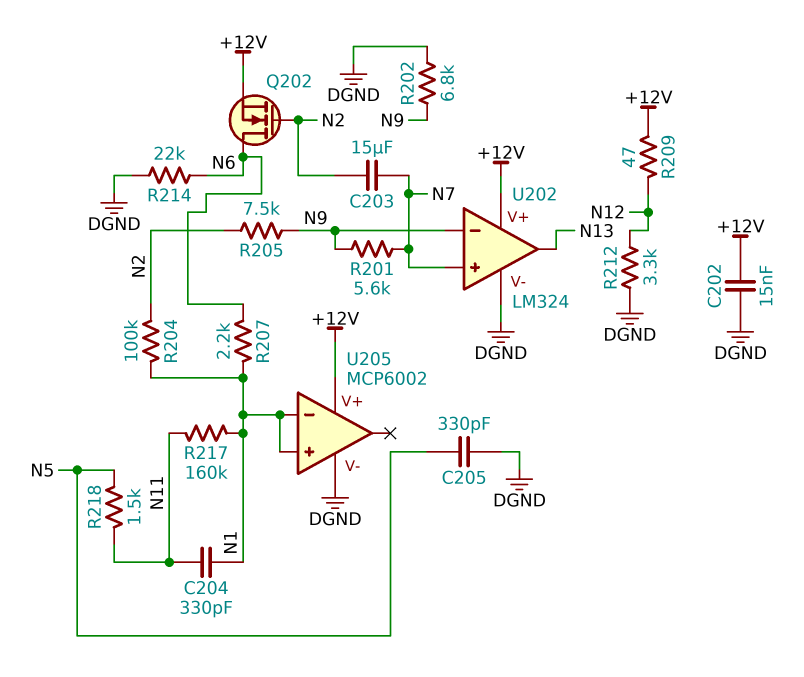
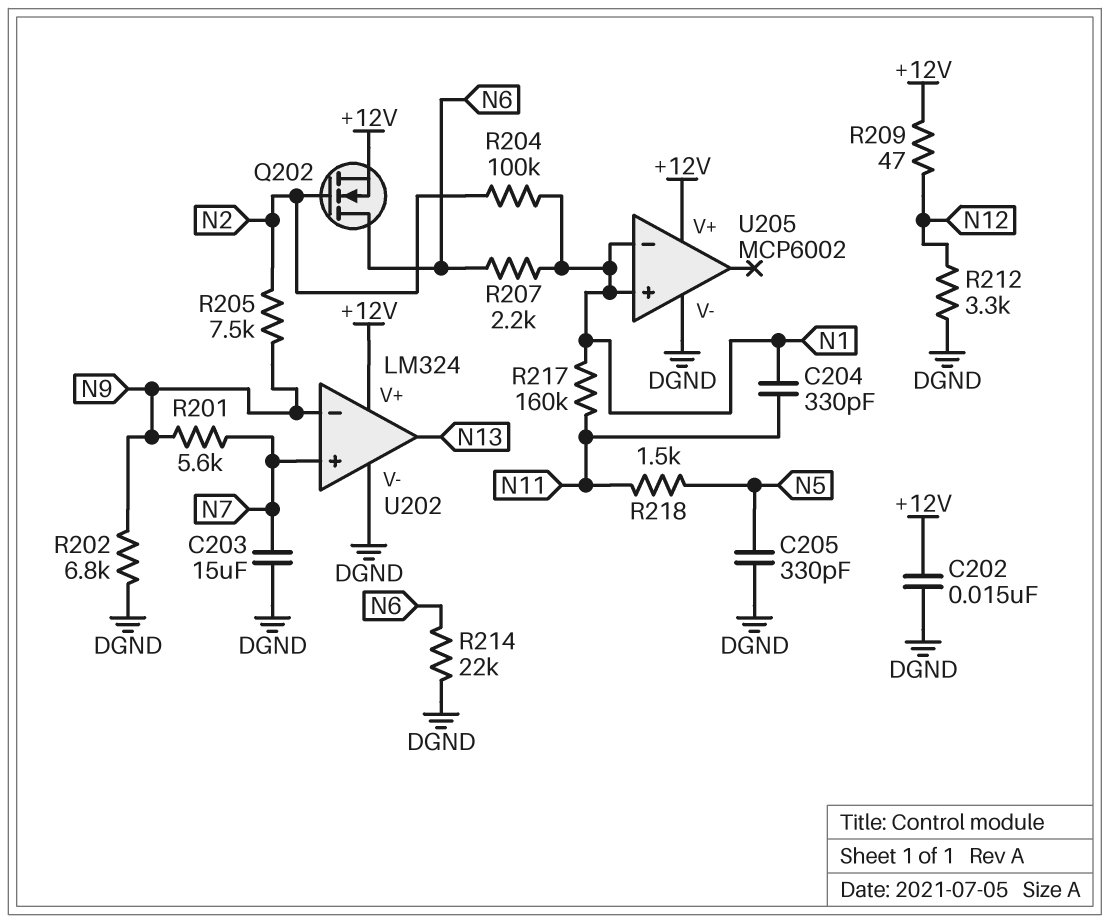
C203: 15uF (N2, N7) -> 15uF (DGND, N7)

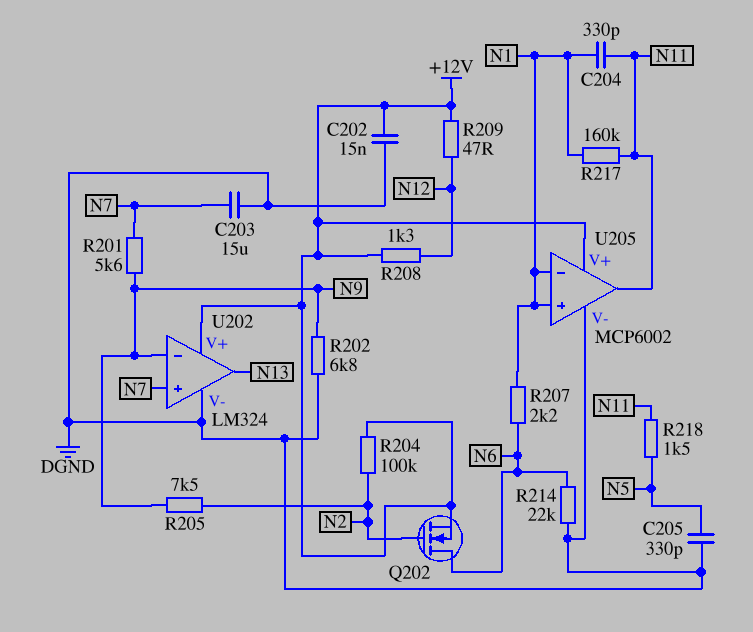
R204: 100k (N1, N2) -> 100k (+12V, N2)
R208: none -> 1.3k (+12V, N12)
R212: 3.3k (DGND, N12) -> none
U205 pin out: none -> N11

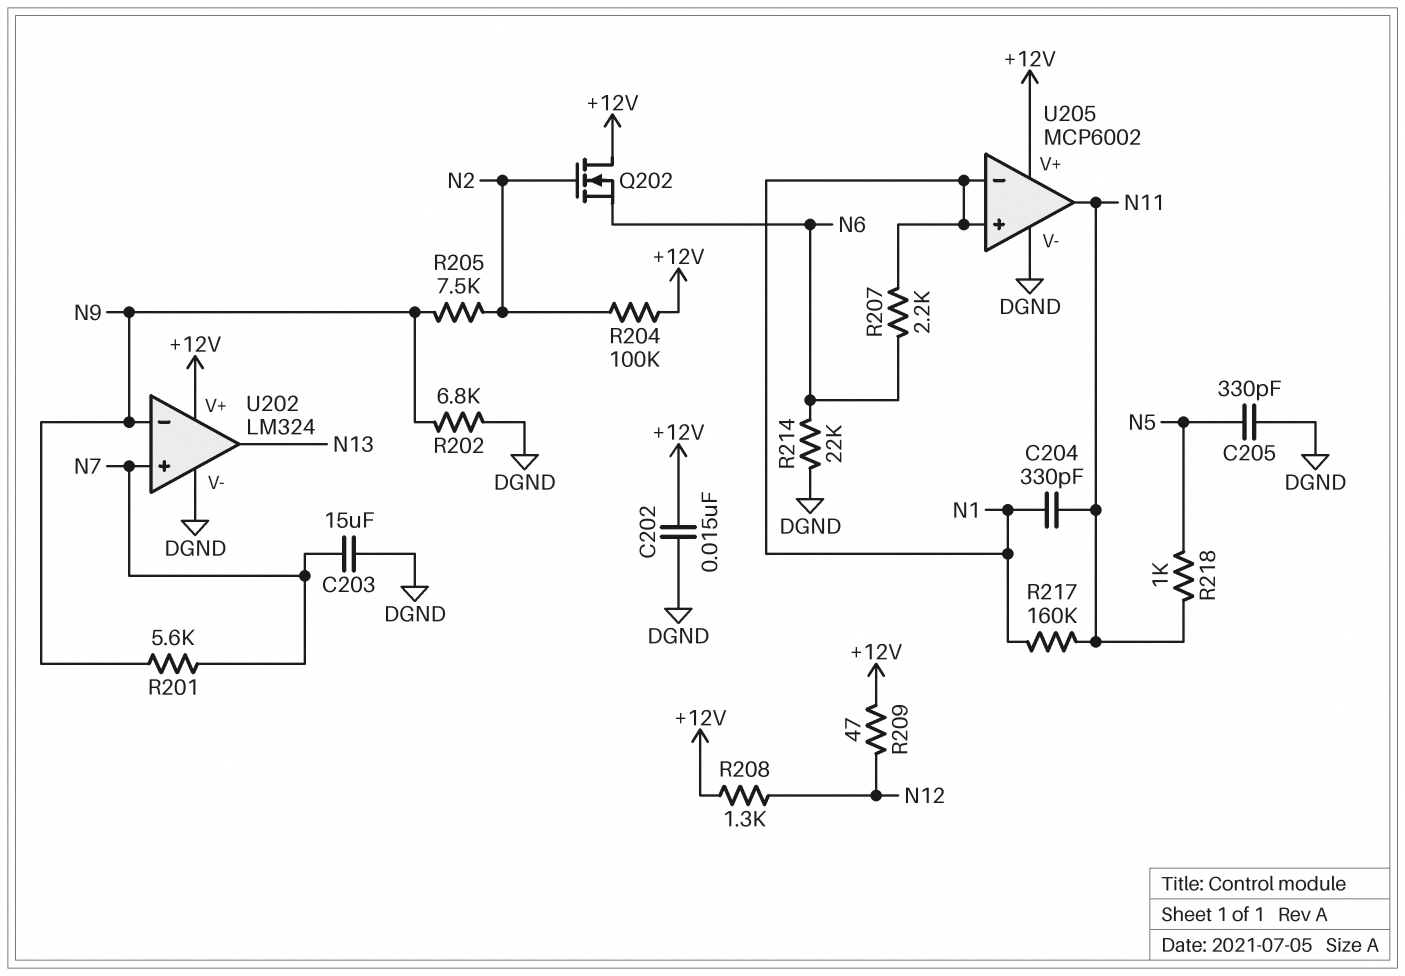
Q202: NMOS (G N2, D N6, S +12V) -> NMOS (G N2, D +12V, S N6)
R218: 1.5k (N5, N11) -> 1k (N5, N11)

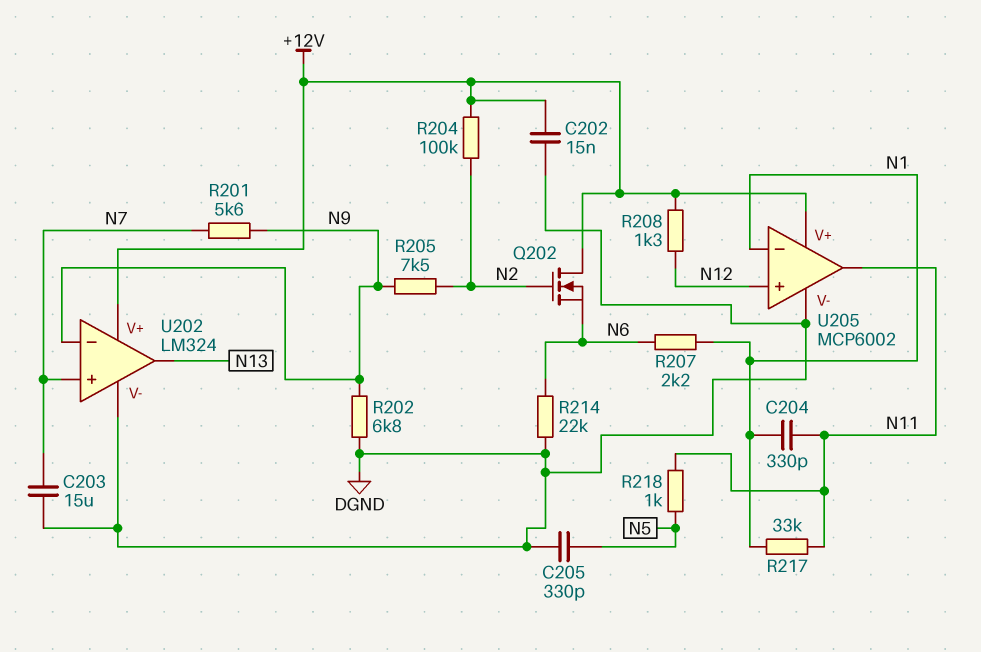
R209: 47 (+12V, N12) -> none
R217: 160k (N1, N11) -> 33k (N1, N11)
U205 pin in+: N1 -> N12

